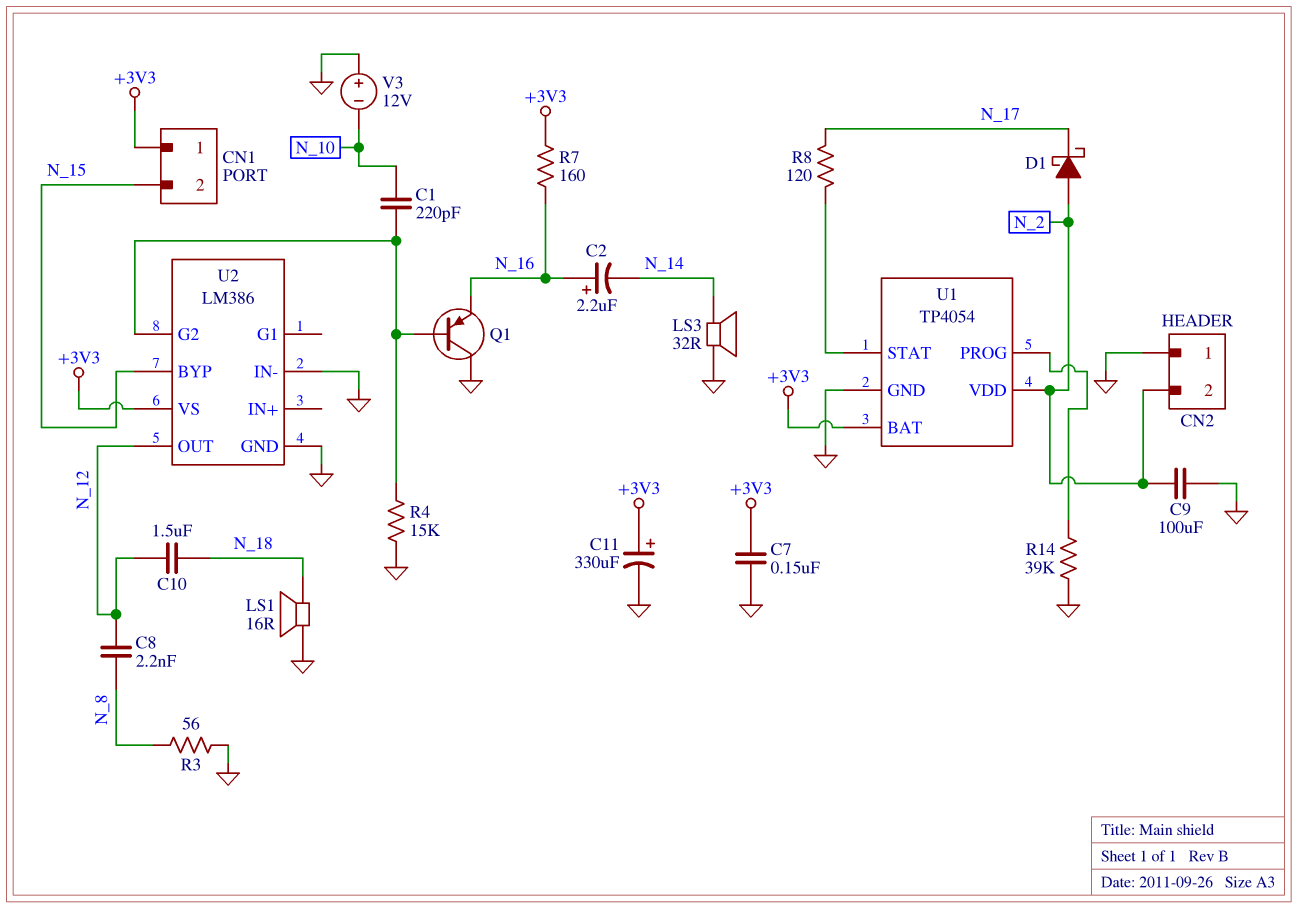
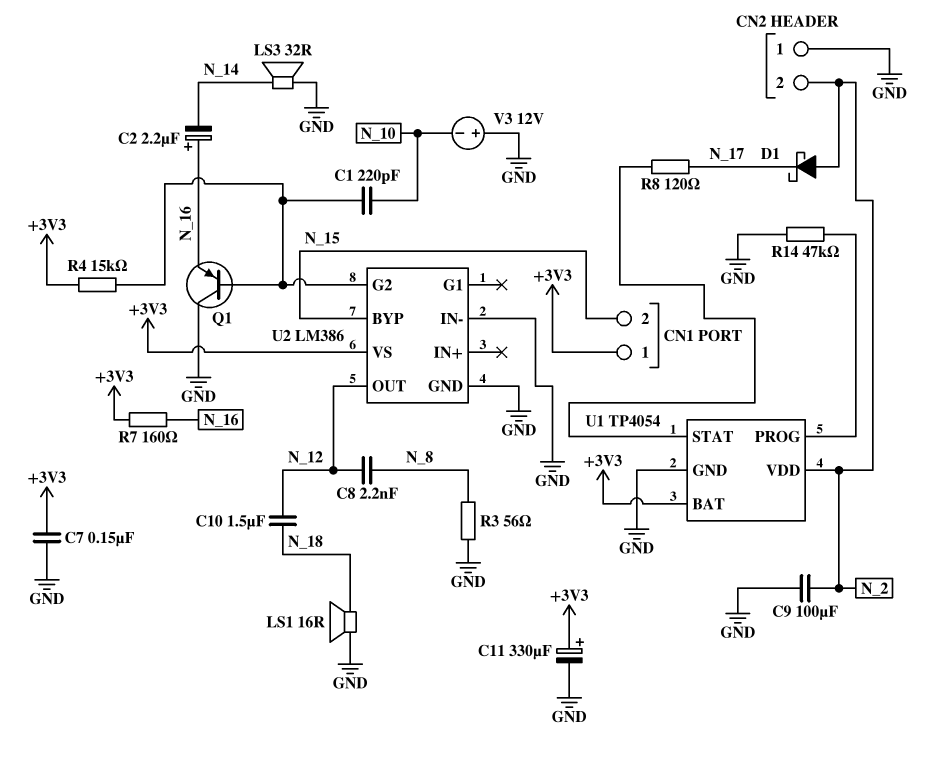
R4: 15k (GND, U2/G2) -> 15k (+3V3, U2/G2)
R14: 39k (GND, U1/PROG) -> 47k (GND, U1/PROG)

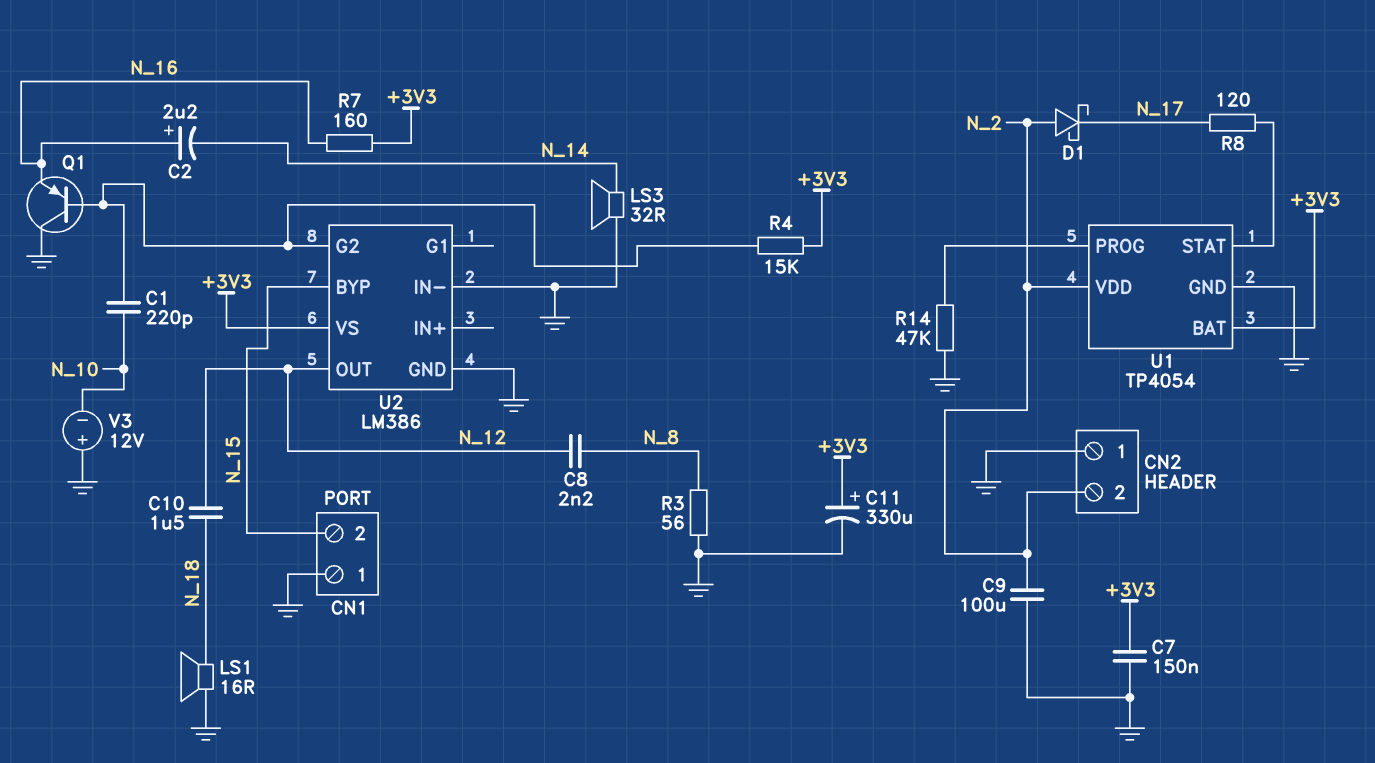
CN1 pin 1: +3V3 -> GND

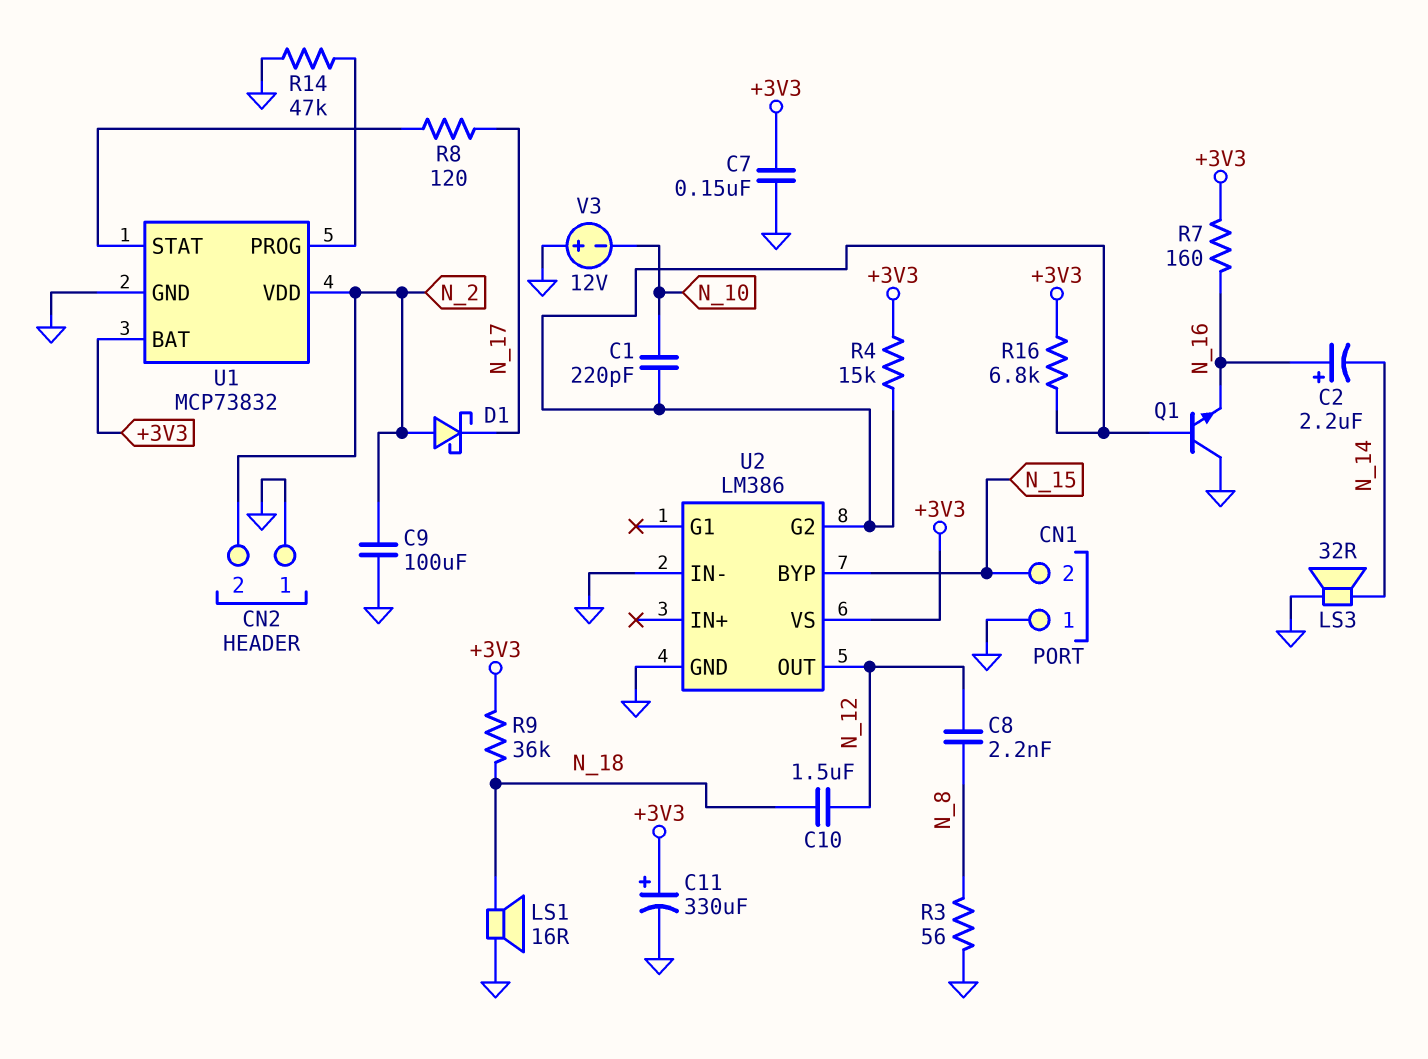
Q1: PNP (B U2/G2, C GND, E N_16) -> NPN (B U2/G2, C GND, E N_16)
R9: none -> 36k (+3V3, N_18)
R16: none -> 6.8k (+3V3, U2/G2)
U1: TP4054 -> MCP73832

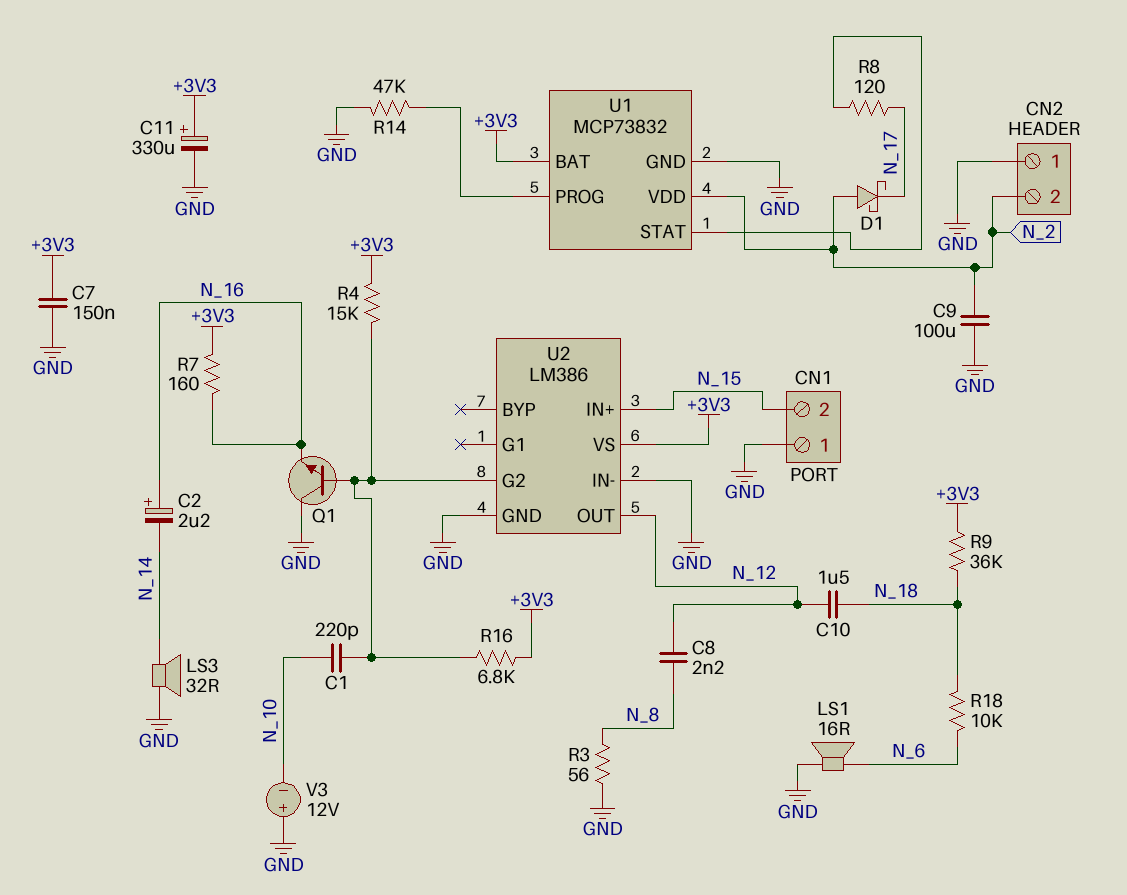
LS1: speaker 16R (GND, N_18) -> speaker 16R (GND, N_6)
R18: none -> 10k (N_6, N_18)
U2 pin BYP: N_15 -> none
U2 pin IN+: none -> N_15

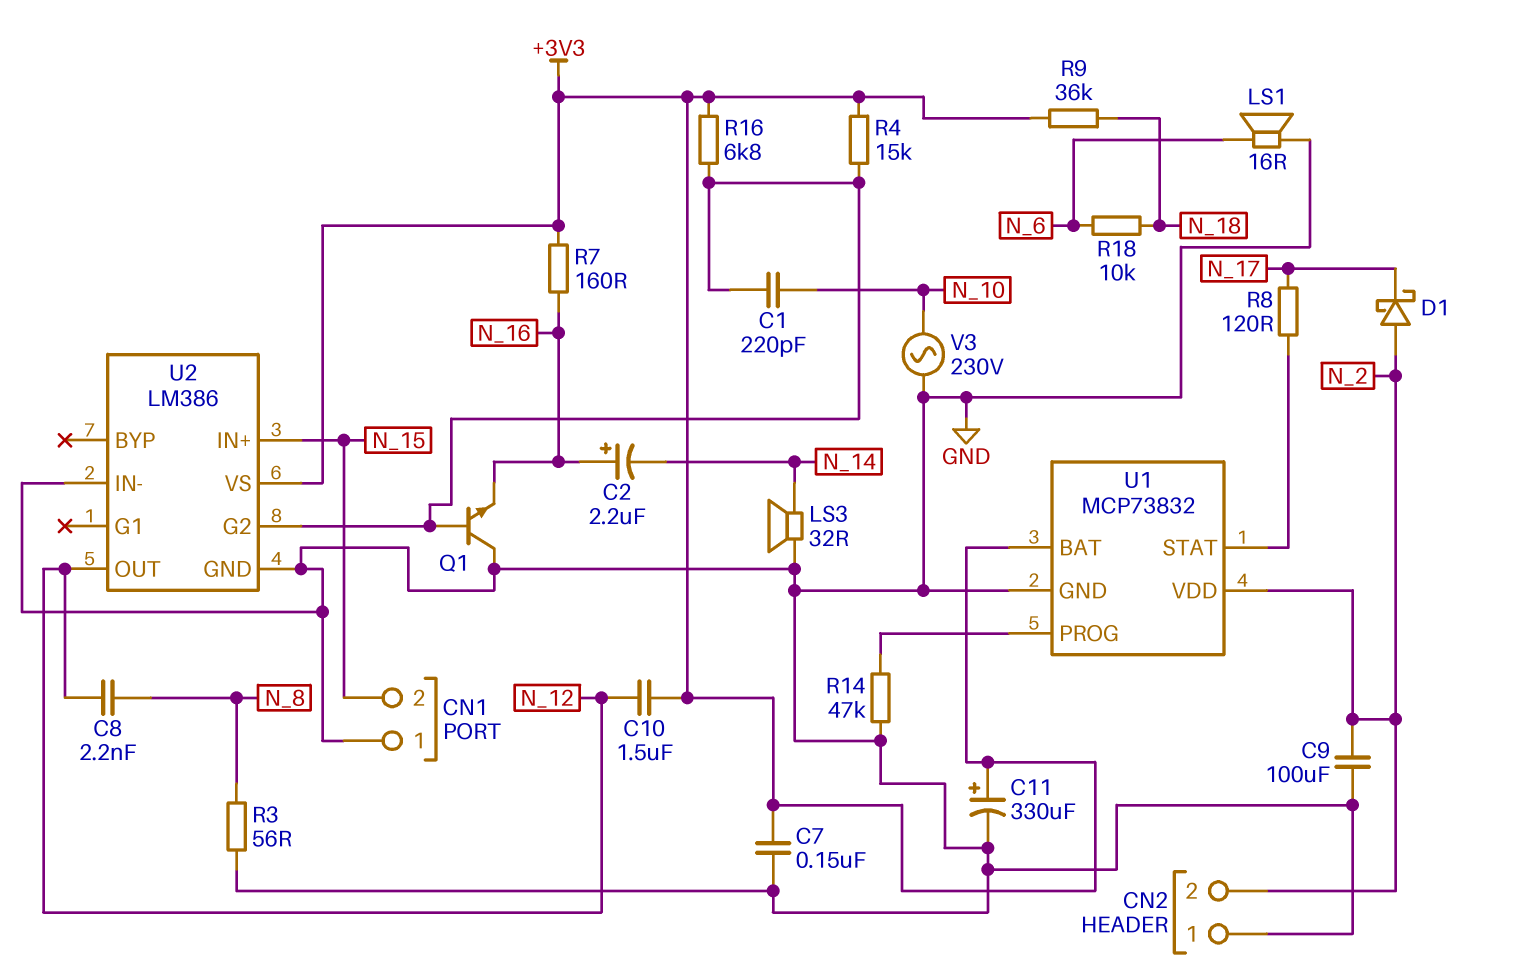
C10: 1.5uF (N_12, N_18) -> 1.5uF (+3V3, N_12)
V3: 12V (plus GND, minus N_10) -> AC 230V (GND, N_10)

